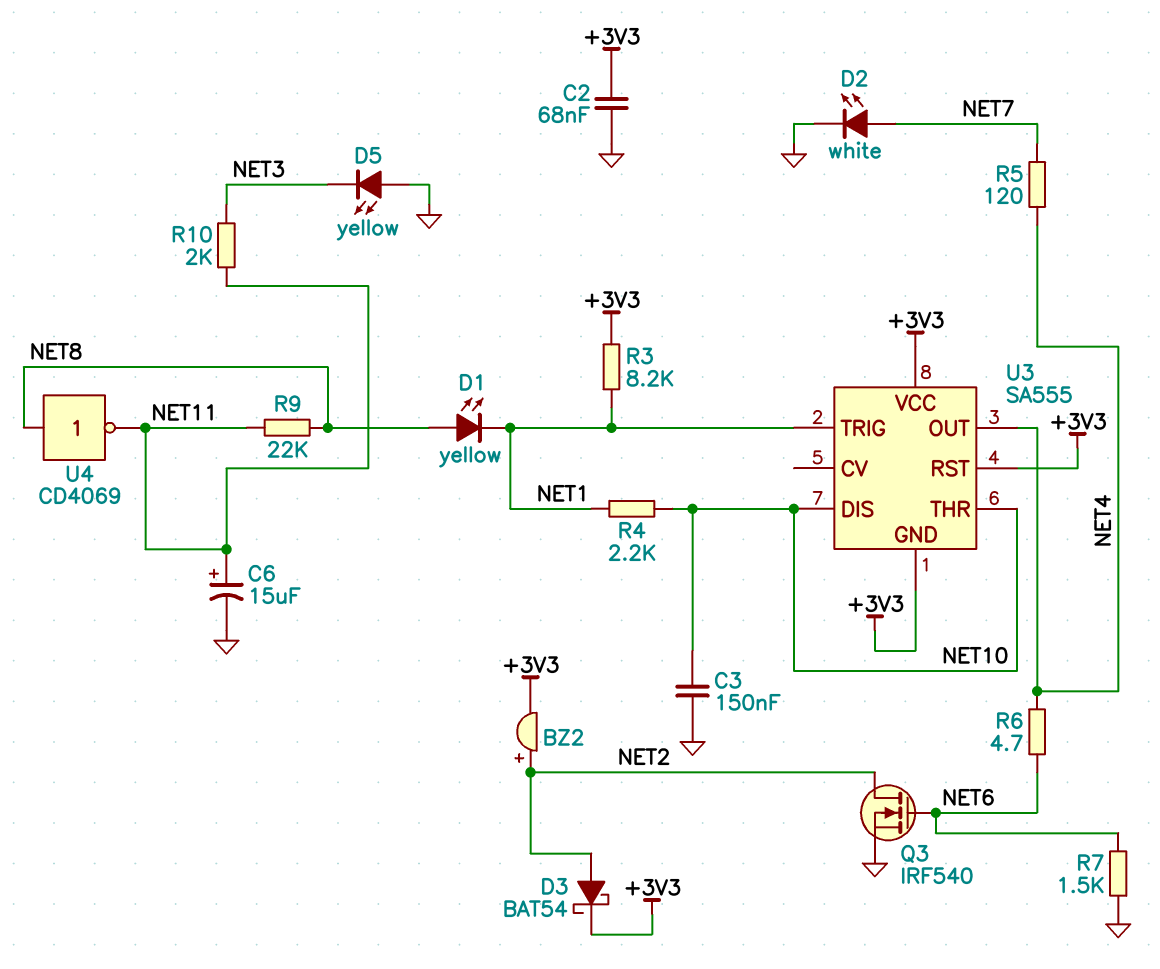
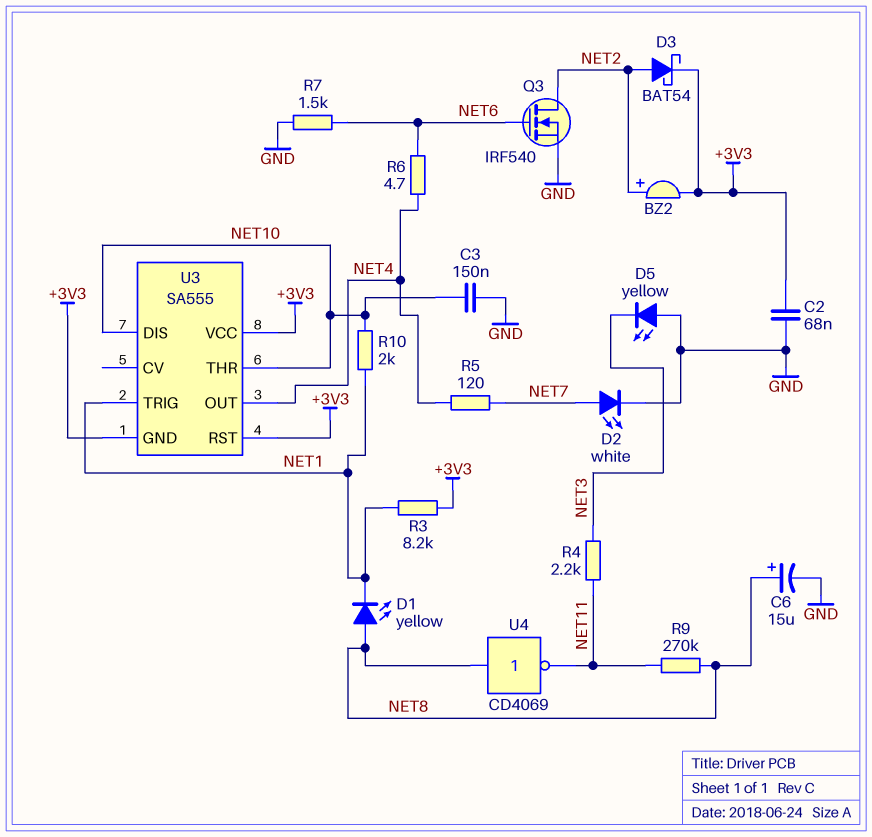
C6: 15uF (plus NET11, minus GND) -> 15uF (plus NET8, minus GND)
R4: 2.2k (NET1, NET10) -> 2.2k (NET3, NET11)
R9: 22k (NET8, NET11) -> 270k (NET8, NET11)
R10: 2k (NET3, NET11) -> 2k (NET1, NET10)

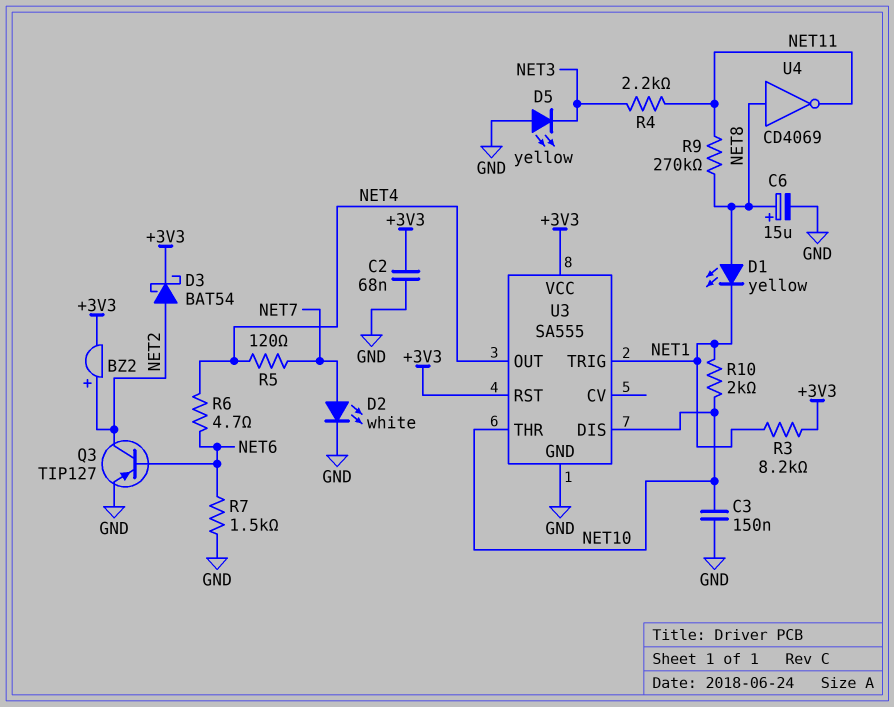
Q3: NMOS IRF540 (G NET6, D NET2, S GND) -> PNP TIP127 (B NET6, C NET2, E GND)
U3 pin GND: +3V3 -> GND

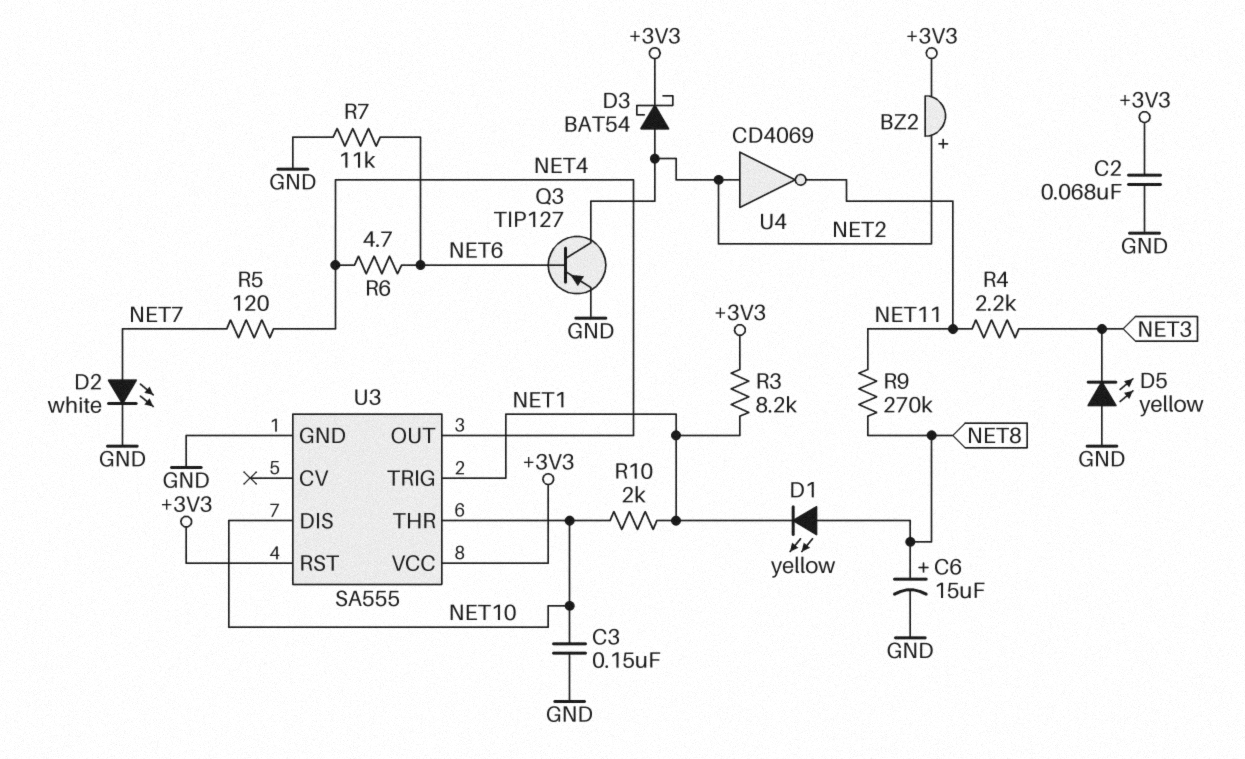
R7: 1.5k (GND, NET6) -> 11k (GND, NET6)
U4: NOT CD4069 (in NET8, out NET11) -> NOT CD4069 (in NET2, out NET11)

